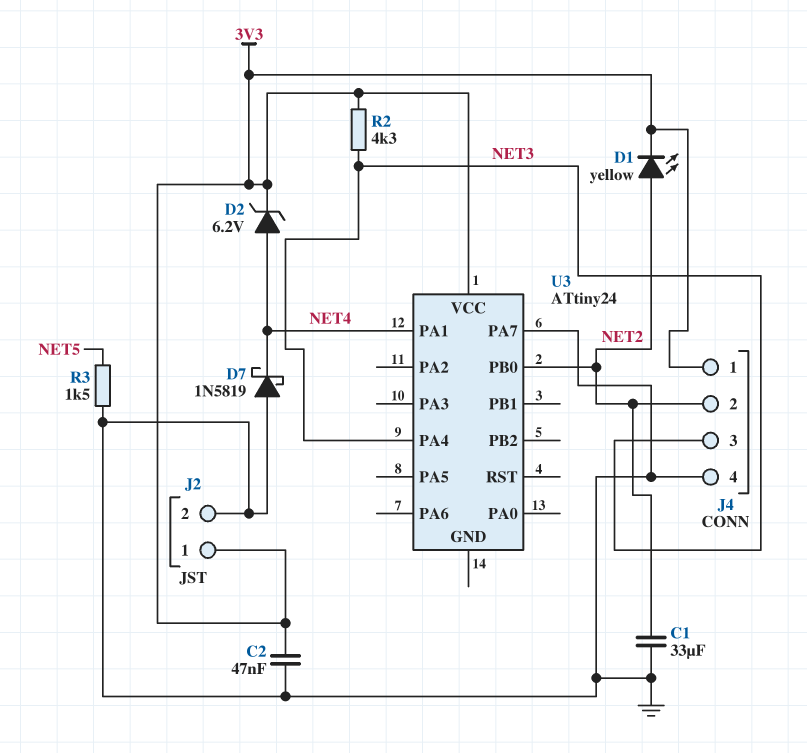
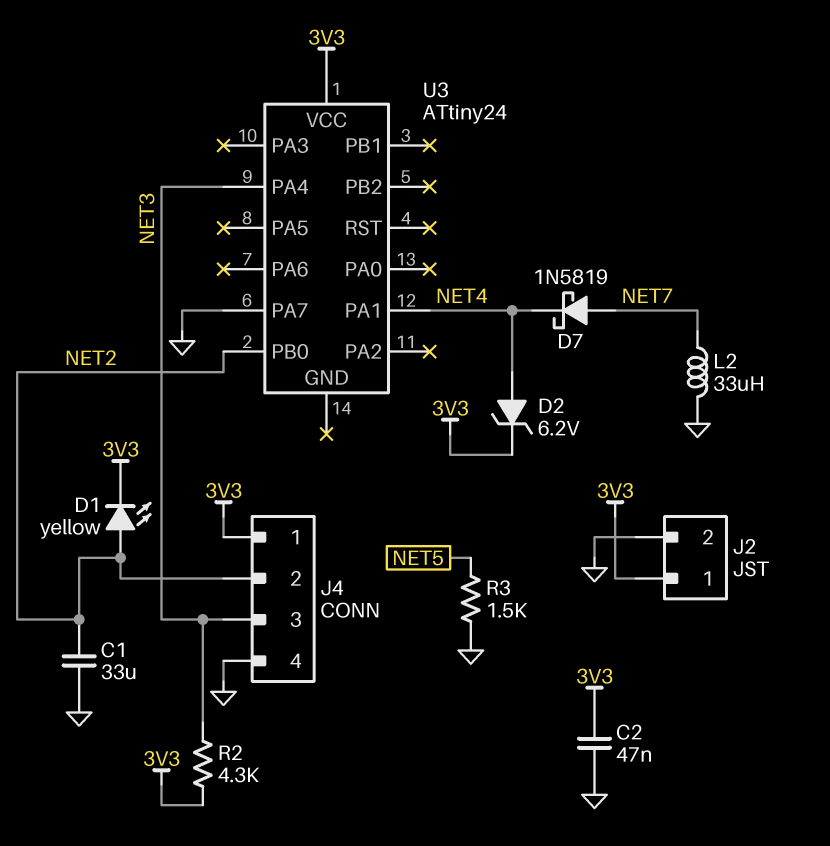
D7: schottky 1N5819 (A GND, K NET4) -> schottky 1N5819 (A NET7, K NET4)
L2: none -> 33uH (GND, NET7)

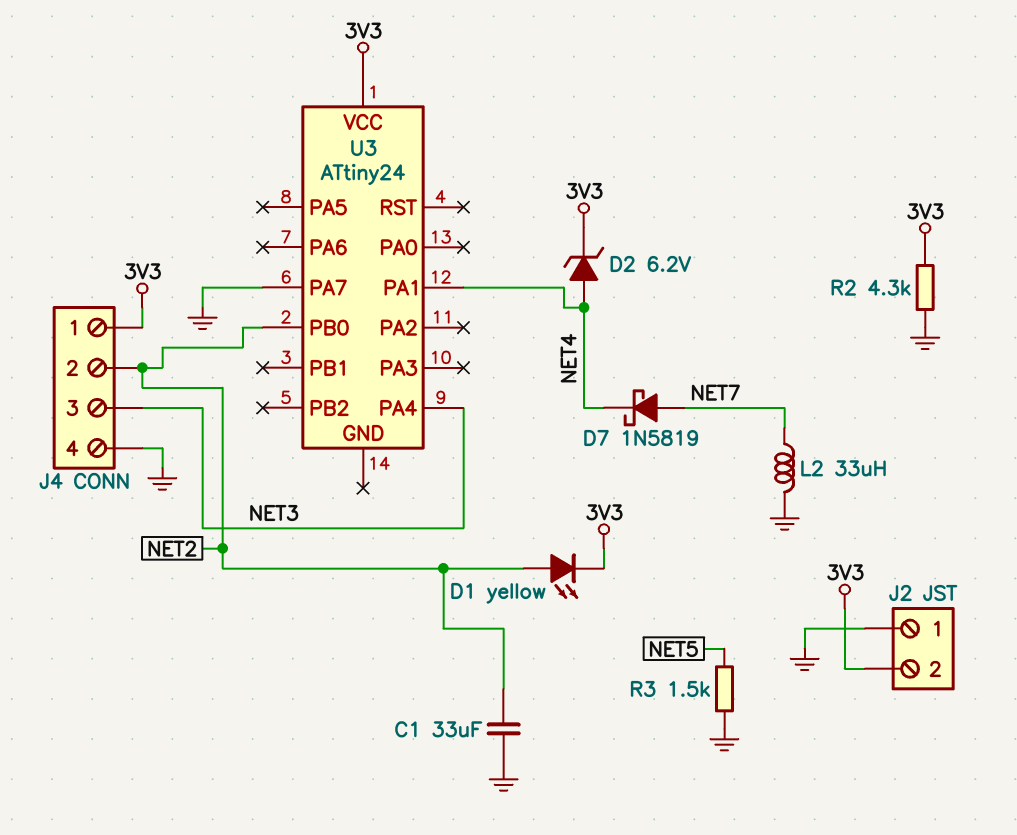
C2: 47nF (3V3, GND) -> none
J2 pin 1: 3V3 -> GND
J2 pin 2: GND -> 3V3
R2: 4.3k (3V3, NET3) -> 4.3k (3V3, GND)

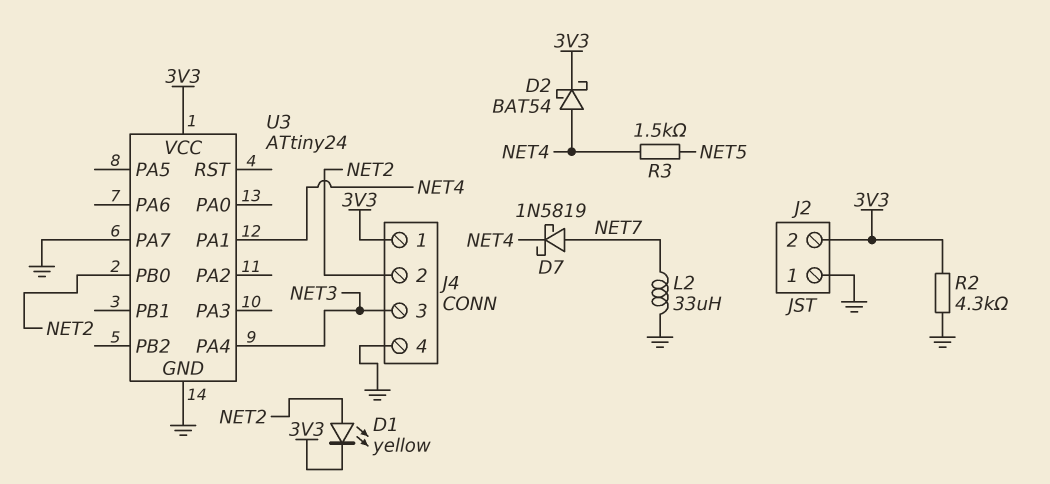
C1: 33uF (GND, NET2) -> none
D2: zener 6.2V (A NET4, K 3V3) -> schottky BAT54 (A NET4, K 3V3)
R3: 1.5k (GND, NET5) -> 1.5k (NET4, NET5)
U3 pin GND: none -> GND

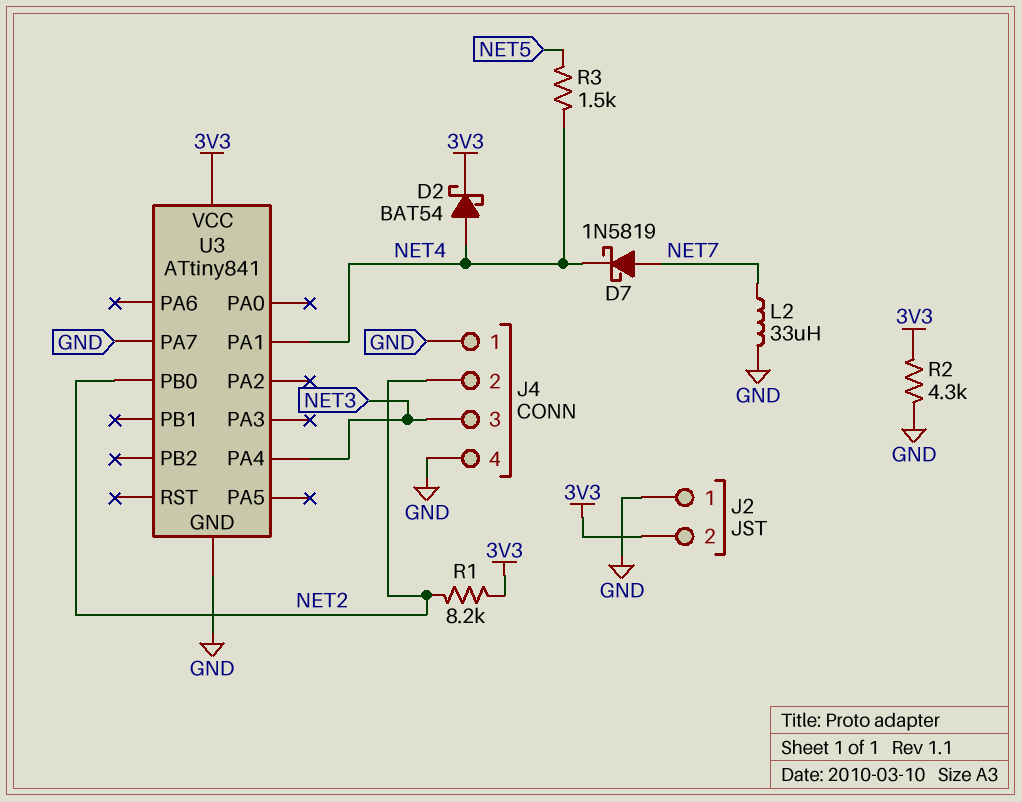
D1: LED yellow (A NET2, K 3V3) -> none
J4 pin 1: 3V3 -> GND
R1: none -> 8.2k (3V3, NET2)
U3: ATtiny24 -> ATtiny841

